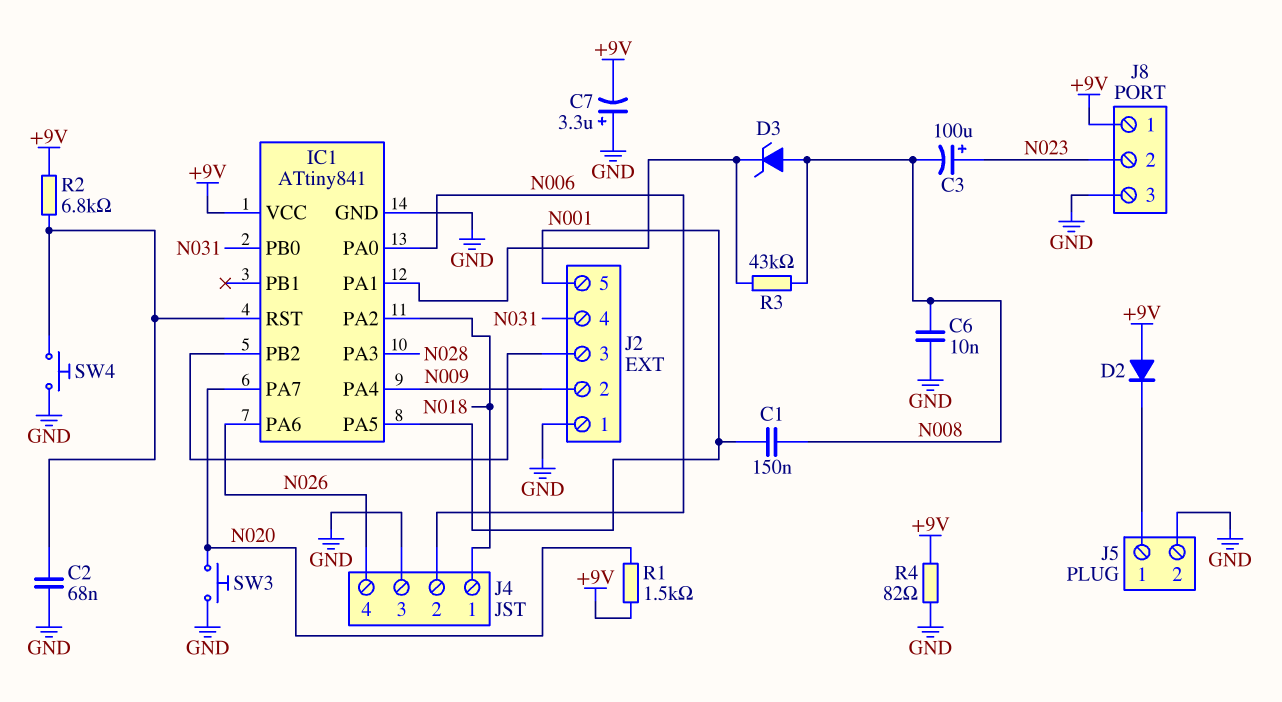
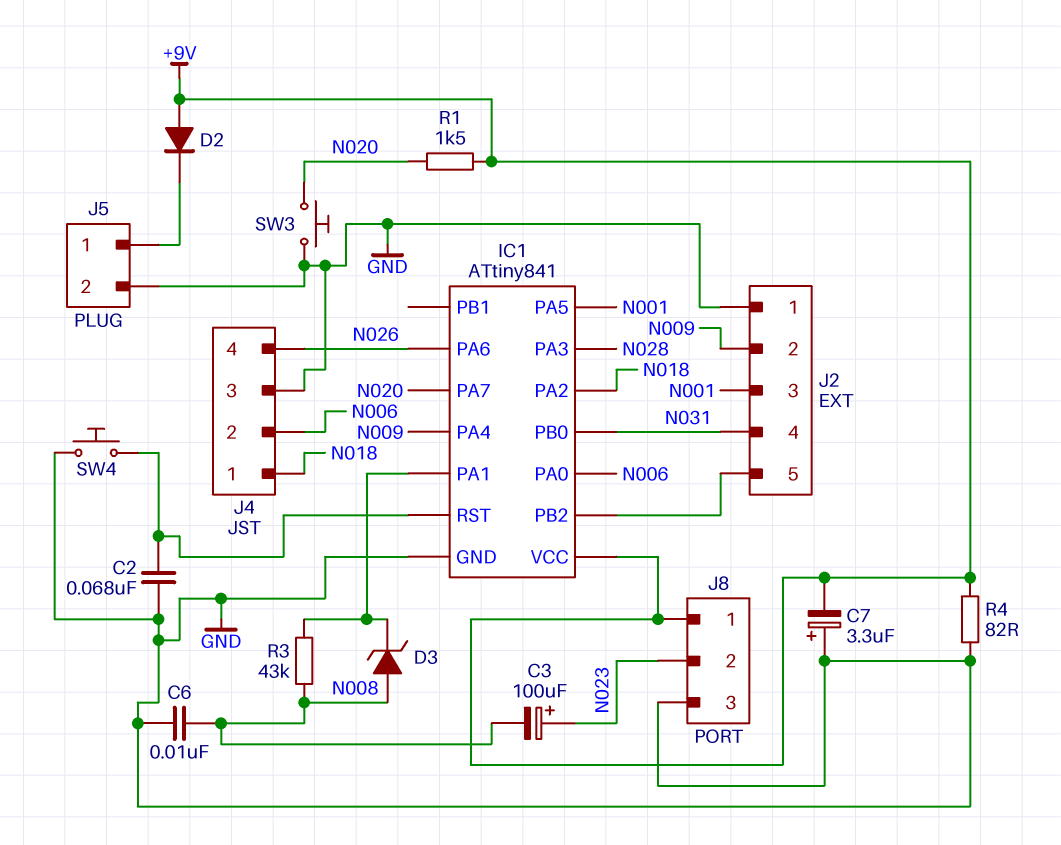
C1: 150nF (N001, N008) -> none
J2 pin 3: IC1/PB2 -> N001
J2 pin 5: N001 -> IC1/PB2
R2: 6.8k (+9V, IC1/RST) -> none

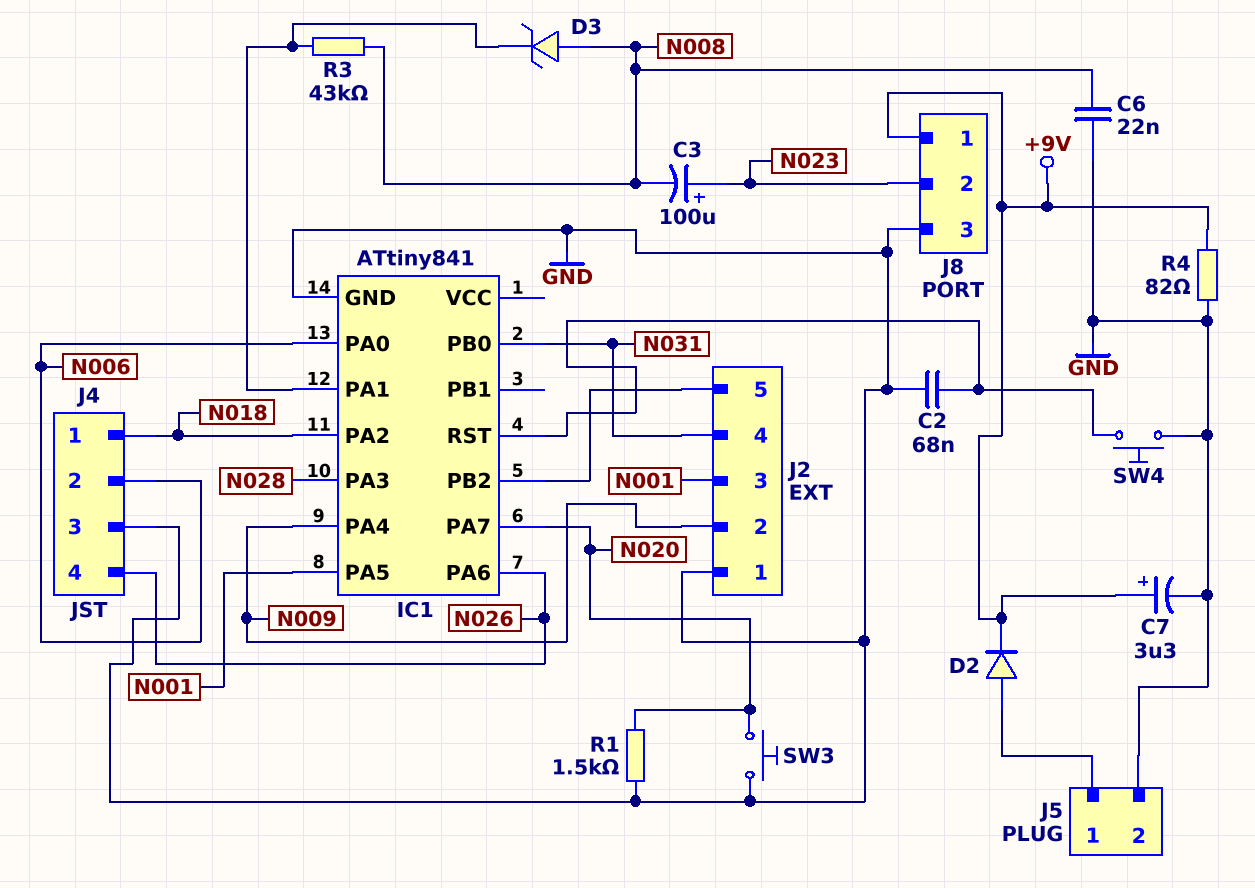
C6: 10nF (GND, N008) -> 22nF (GND, N008)
C7: 3.3uF (plus GND, minus +9V) -> 3.3uF (plus +9V, minus GND)
D2: diode (A +9V, K J5/1) -> diode (A J5/1, K +9V)
IC1 pin VCC: +9V -> none
R1: 1.5k (+9V, N020) -> 1.5k (GND, N020)

